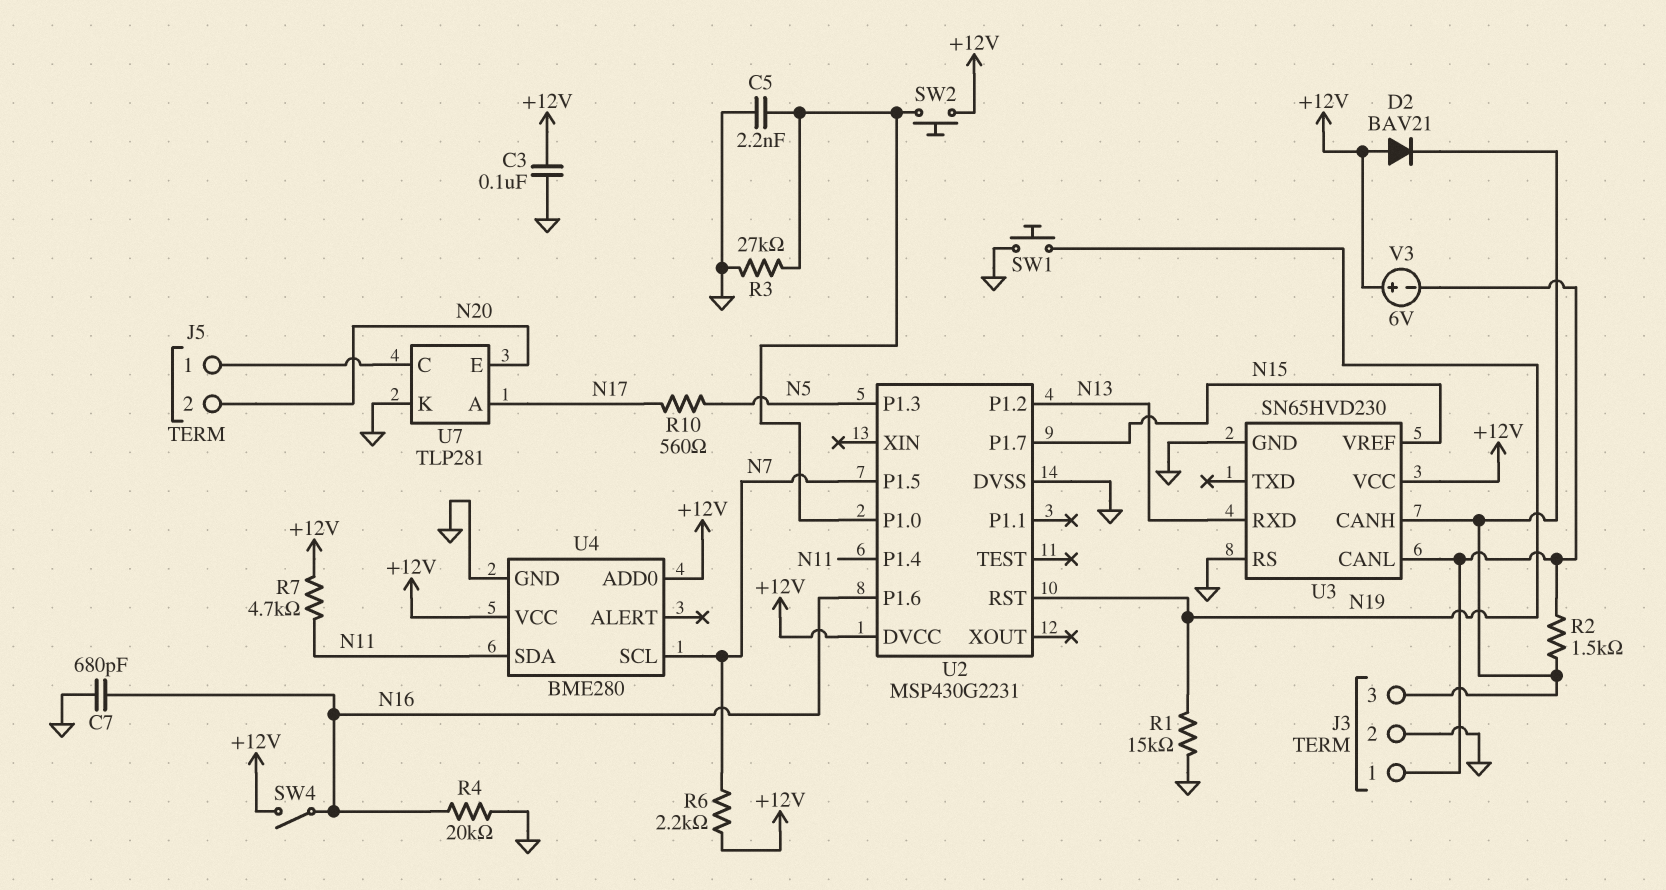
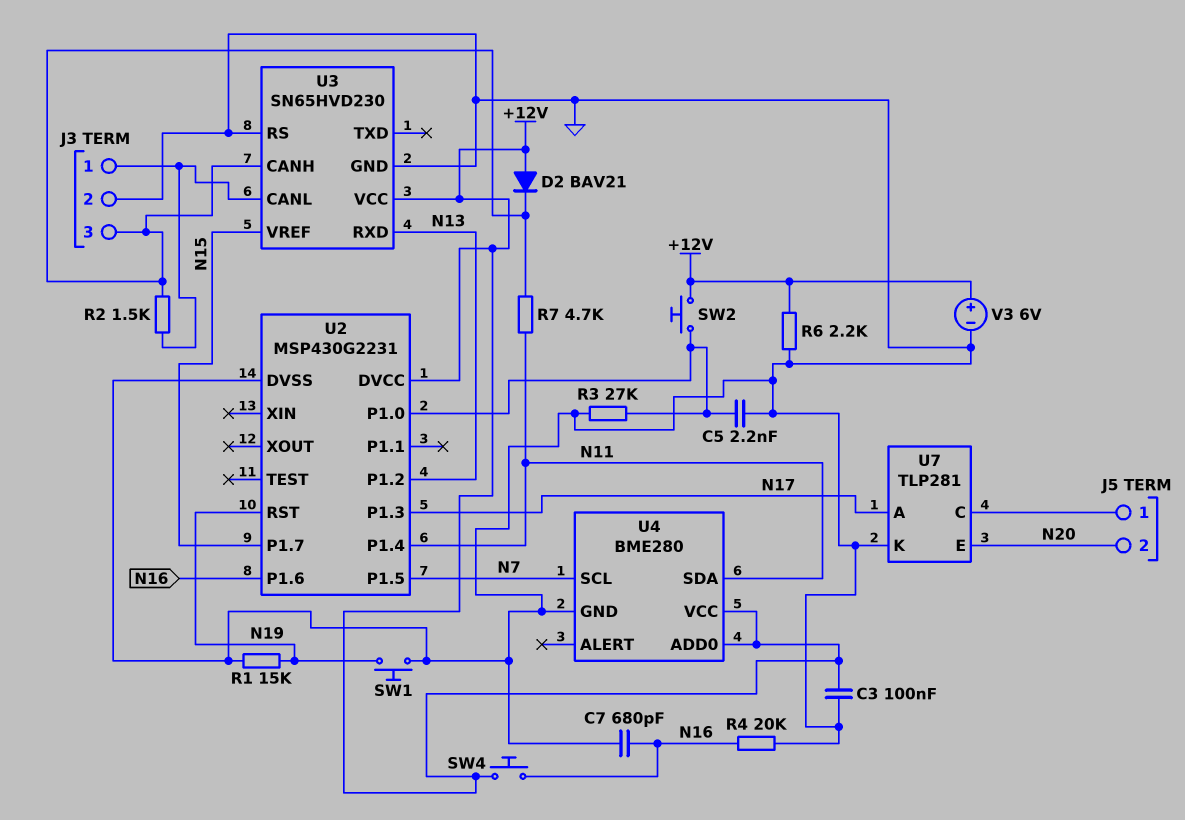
R6: 2.2k (+12V, N7) -> 2.2k (+12V, GND)
R7: 4.7k (+12V, N11) -> 4.7k (J3/3, N11)
R10: 560 (N5, N17) -> none
SW4: switch (+12V, N16) -> button (+12V, N16)
U2 pin P1.3: N5 -> N17
V3: 6V (plus +12V, minus J3/1) -> 6V (plus +12V, minus GND)

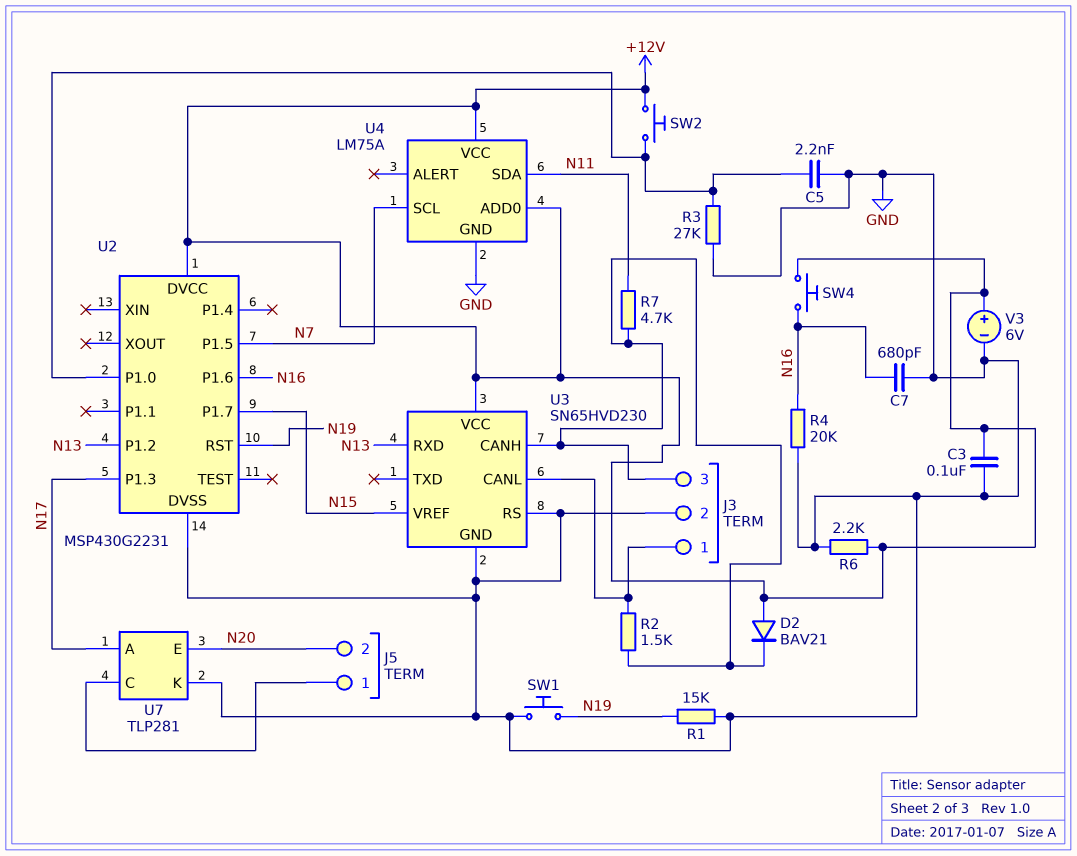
U2 pin P1.4: N11 -> none
U4: BME280 -> LM75A

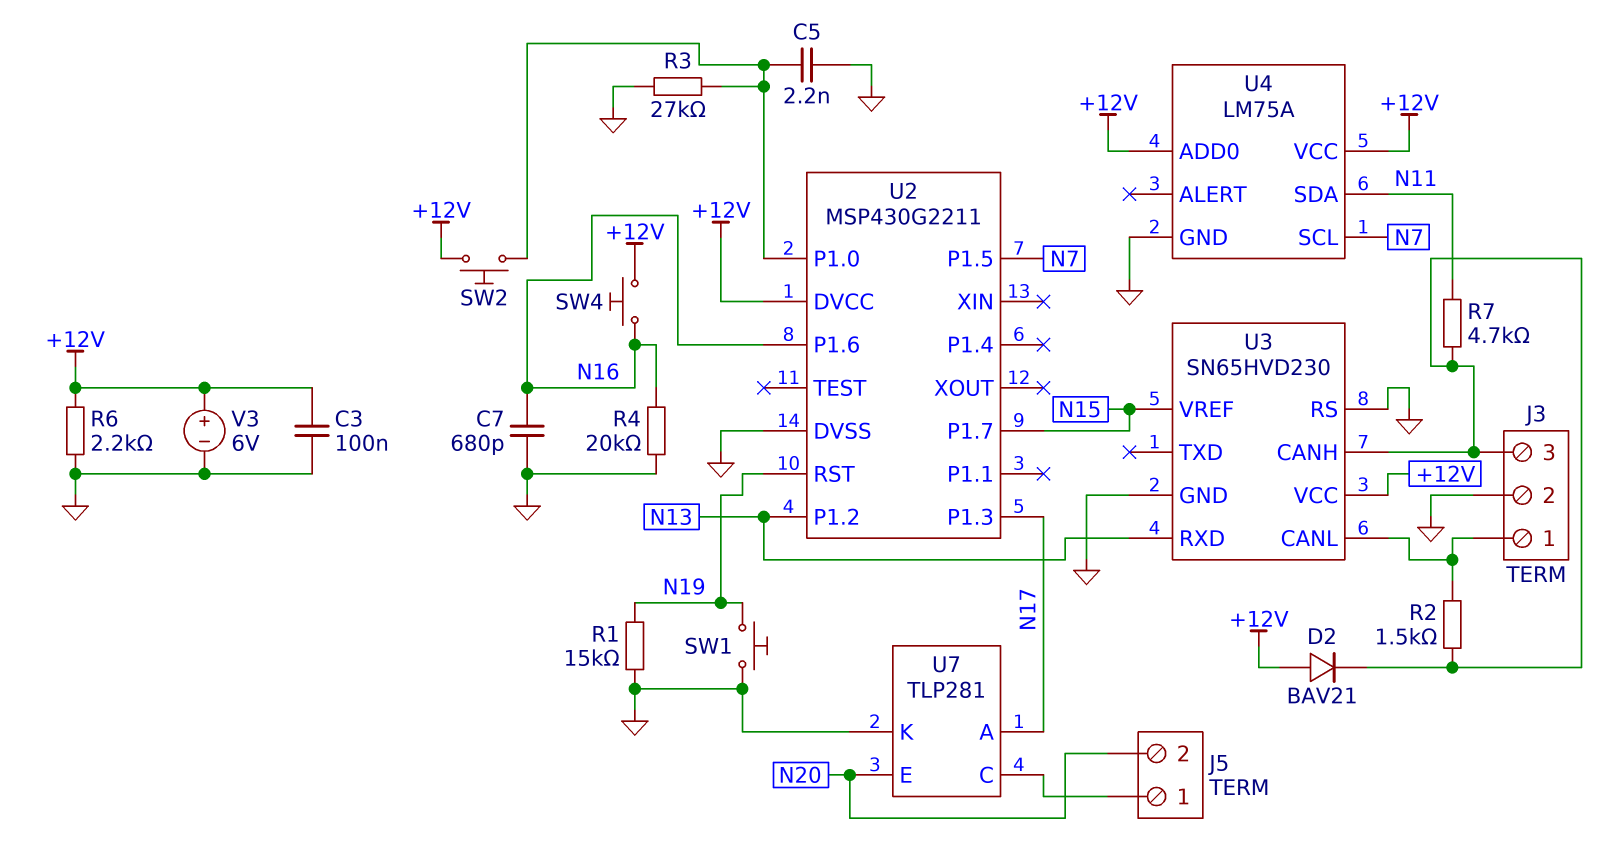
U2: MSP430G2231 -> MSP430G2211

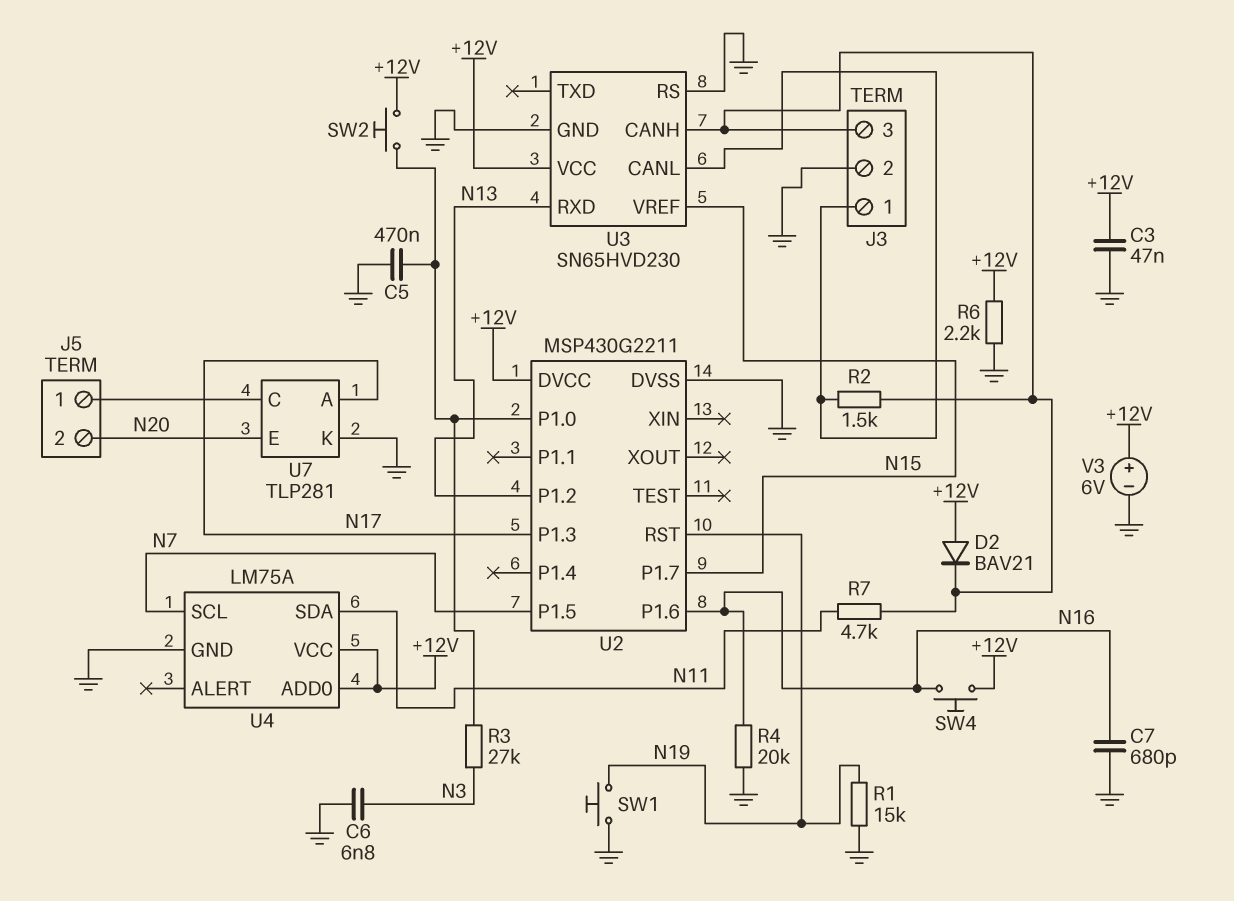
C3: 100nF (+12V, GND) -> 47nF (+12V, GND)
C5: 2.2nF (GND, U2/P1.0) -> 470nF (GND, U2/P1.0)
C6: none -> 6.8nF (GND, N3)
R3: 27k (GND, U2/P1.0) -> 27k (N3, U2/P1.0)

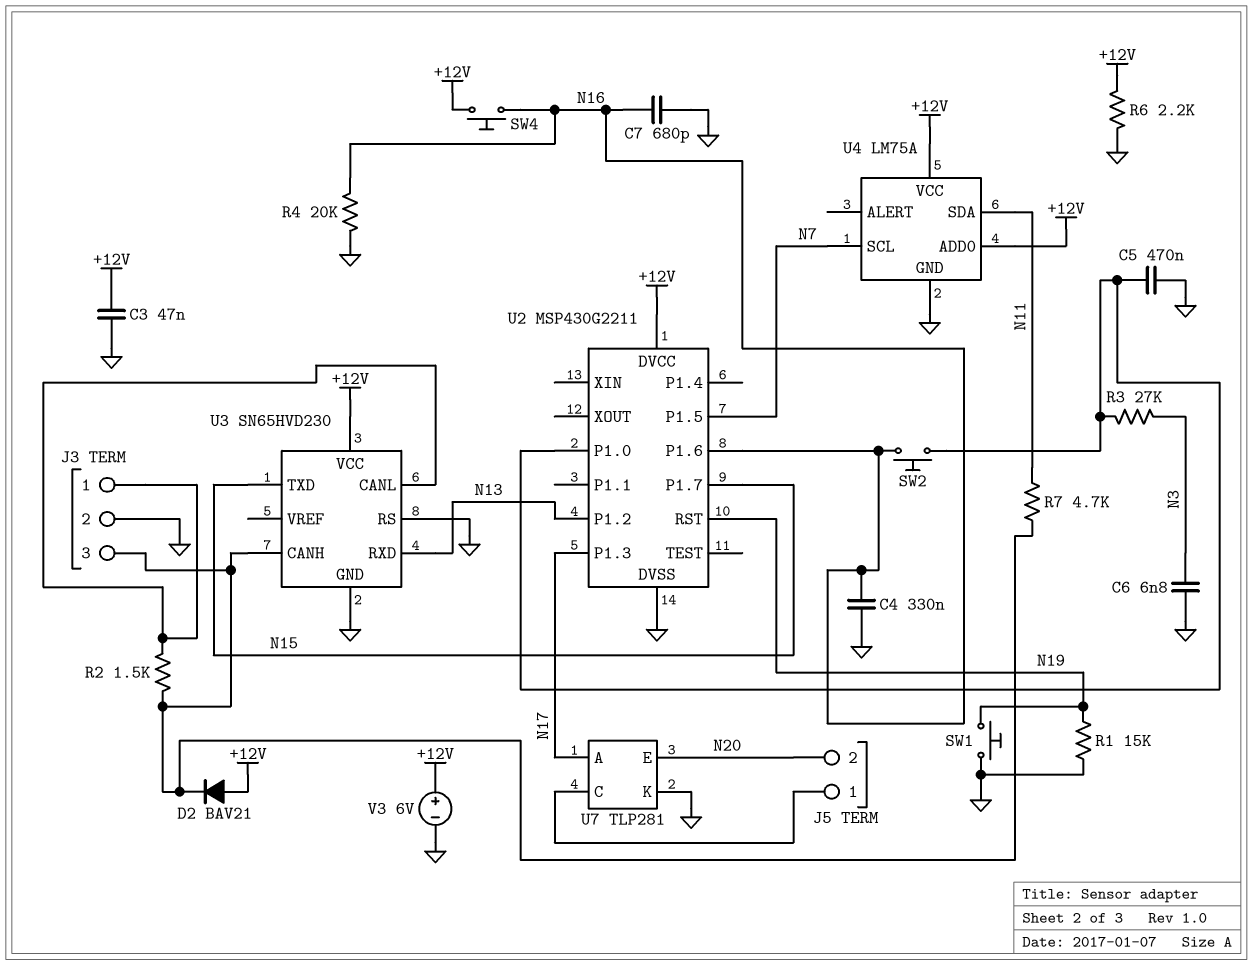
C4: none -> 330nF (GND, N16)
SW2: button (+12V, U2/P1.0) -> button (N16, U2/P1.0)
U3 pin TXD: none -> N15
U3 pin VREF: N15 -> none

